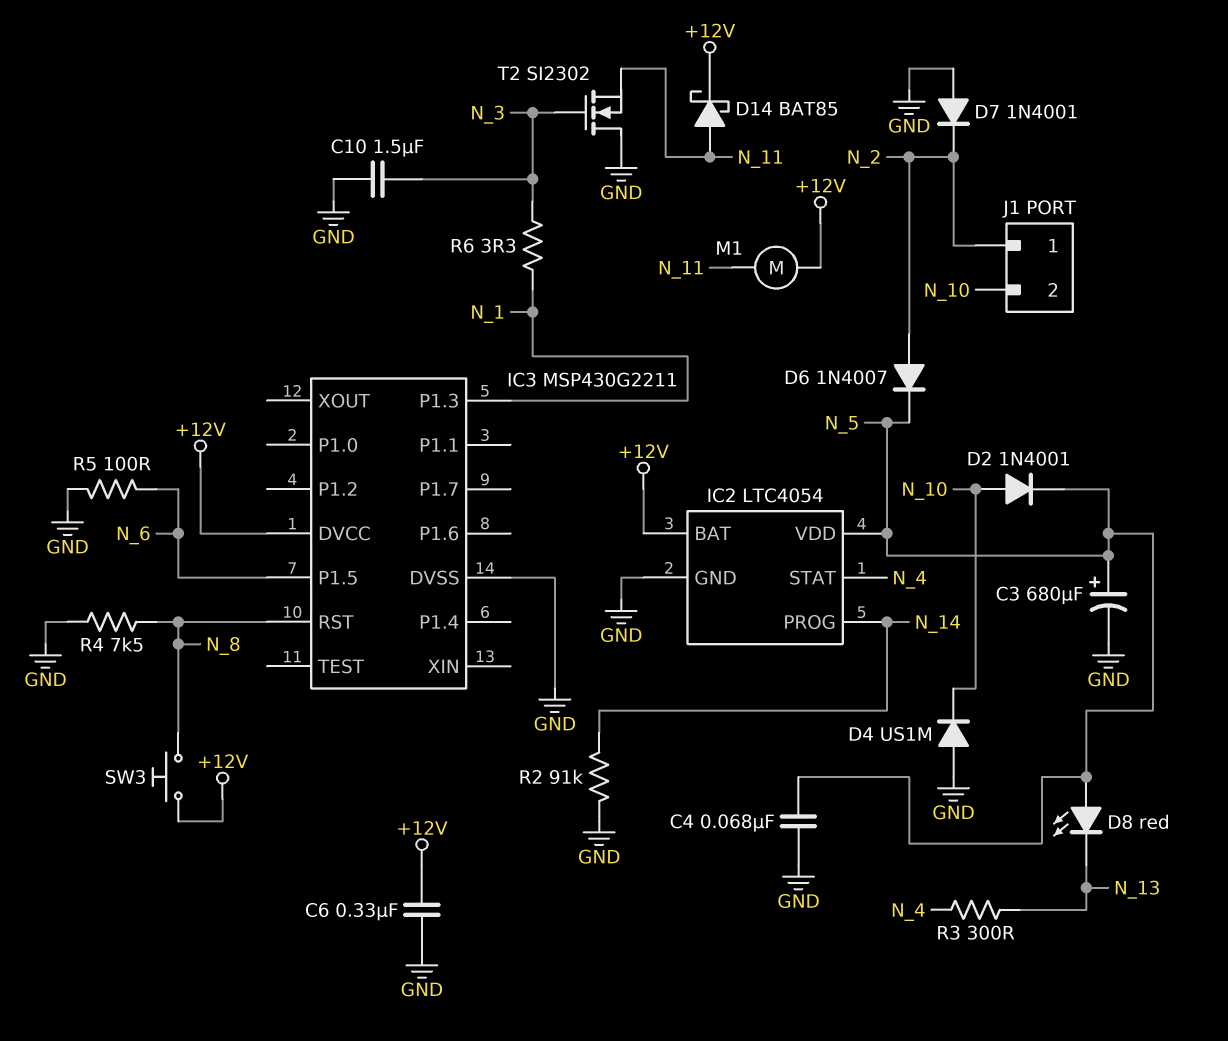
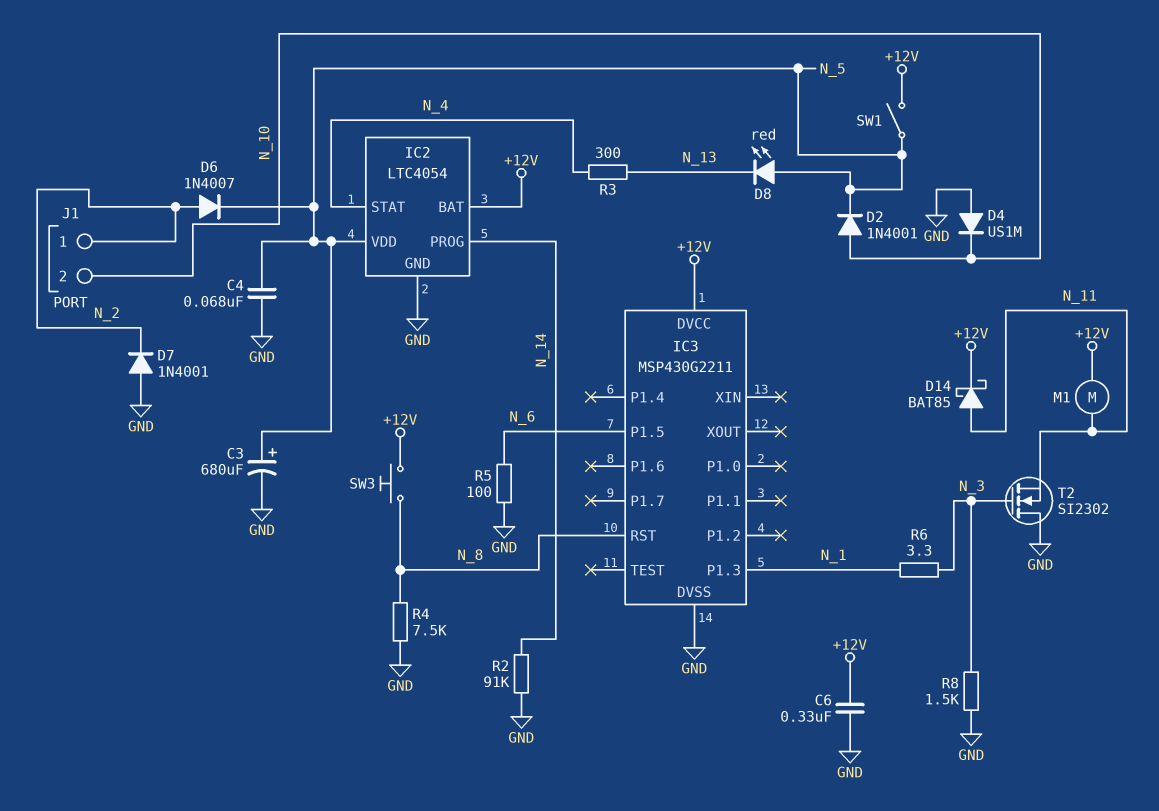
C10: 1.5uF (GND, N_3) -> none
R8: none -> 1.5k (GND, N_3)
SW1: none -> switch (+12V, N_5)

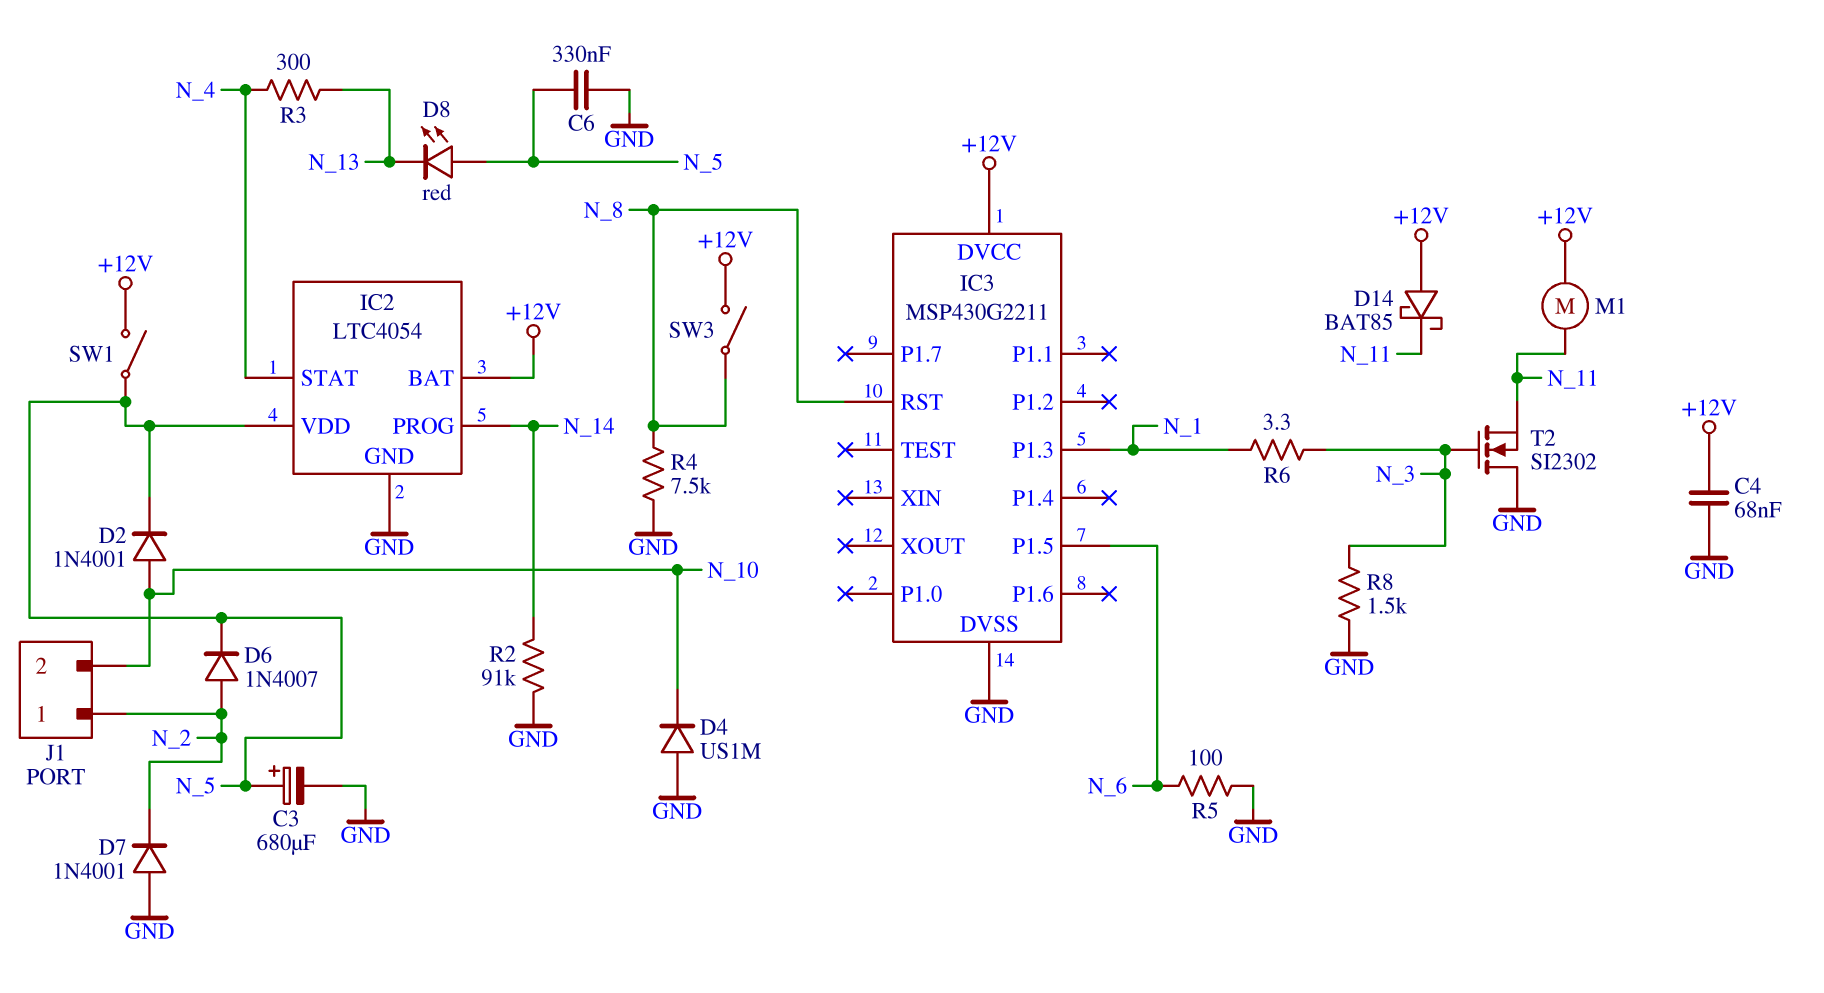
C4: 68nF (GND, N_5) -> 68nF (+12V, GND)
C6: 330nF (+12V, GND) -> 330nF (GND, N_5)
D14: schottky BAT85 (A N_11, K +12V) -> schottky BAT85 (A +12V, K N_11)
SW3: button (+12V, N_8) -> switch (+12V, N_8)

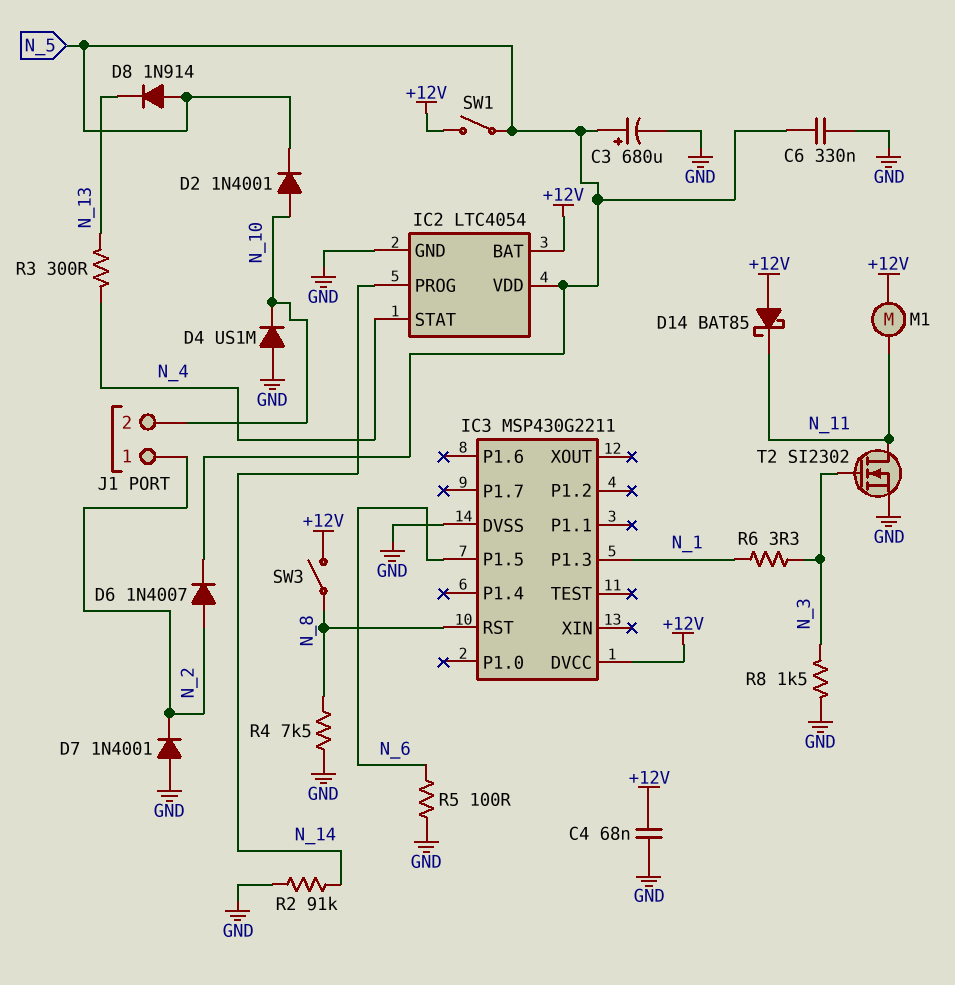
D8: LED red (A N_5, K N_13) -> diode 1N914 (A N_5, K N_13)
T2: NMOS SI2302 (G N_3, D GND, S N_11) -> NMOS SI2302 (G N_3, D N_11, S GND)

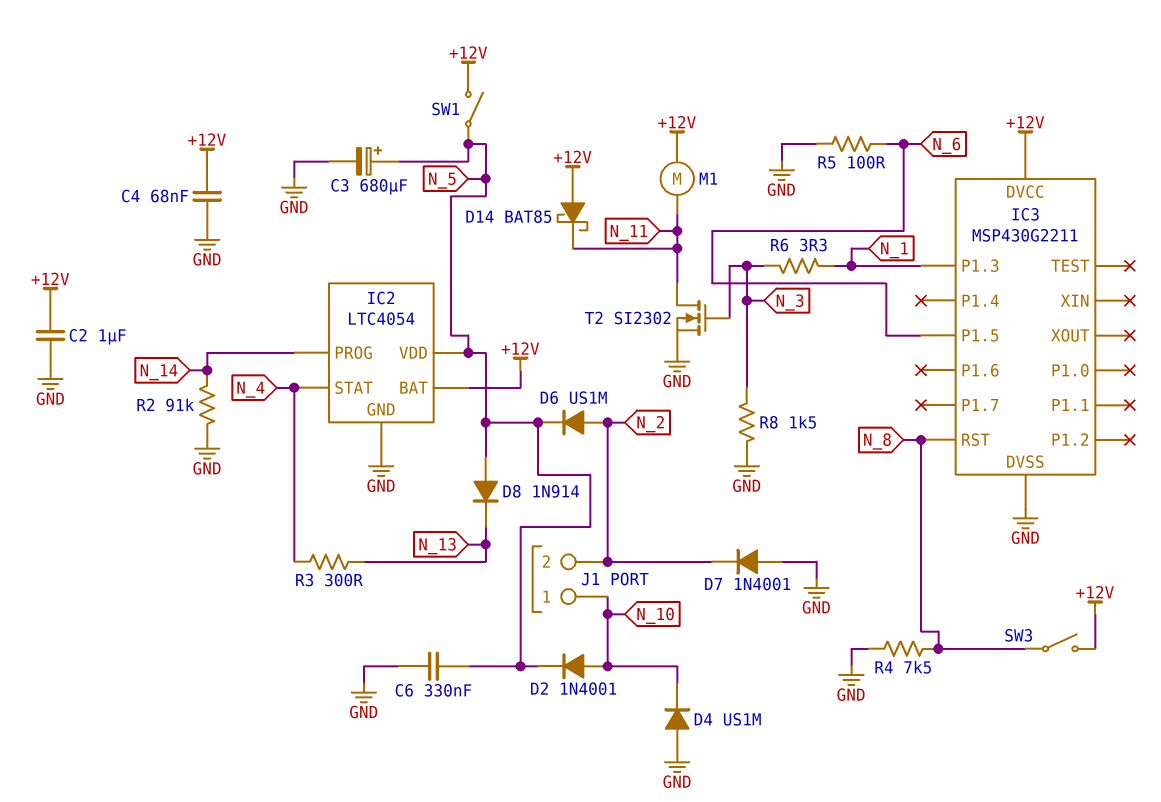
C2: none -> 1uF (+12V, GND)
D6: diode 1N4007 (A N_2, K N_5) -> diode US1M (A N_2, K N_5)
J1 pin 1: N_2 -> N_10
J1 pin 2: N_10 -> N_2

